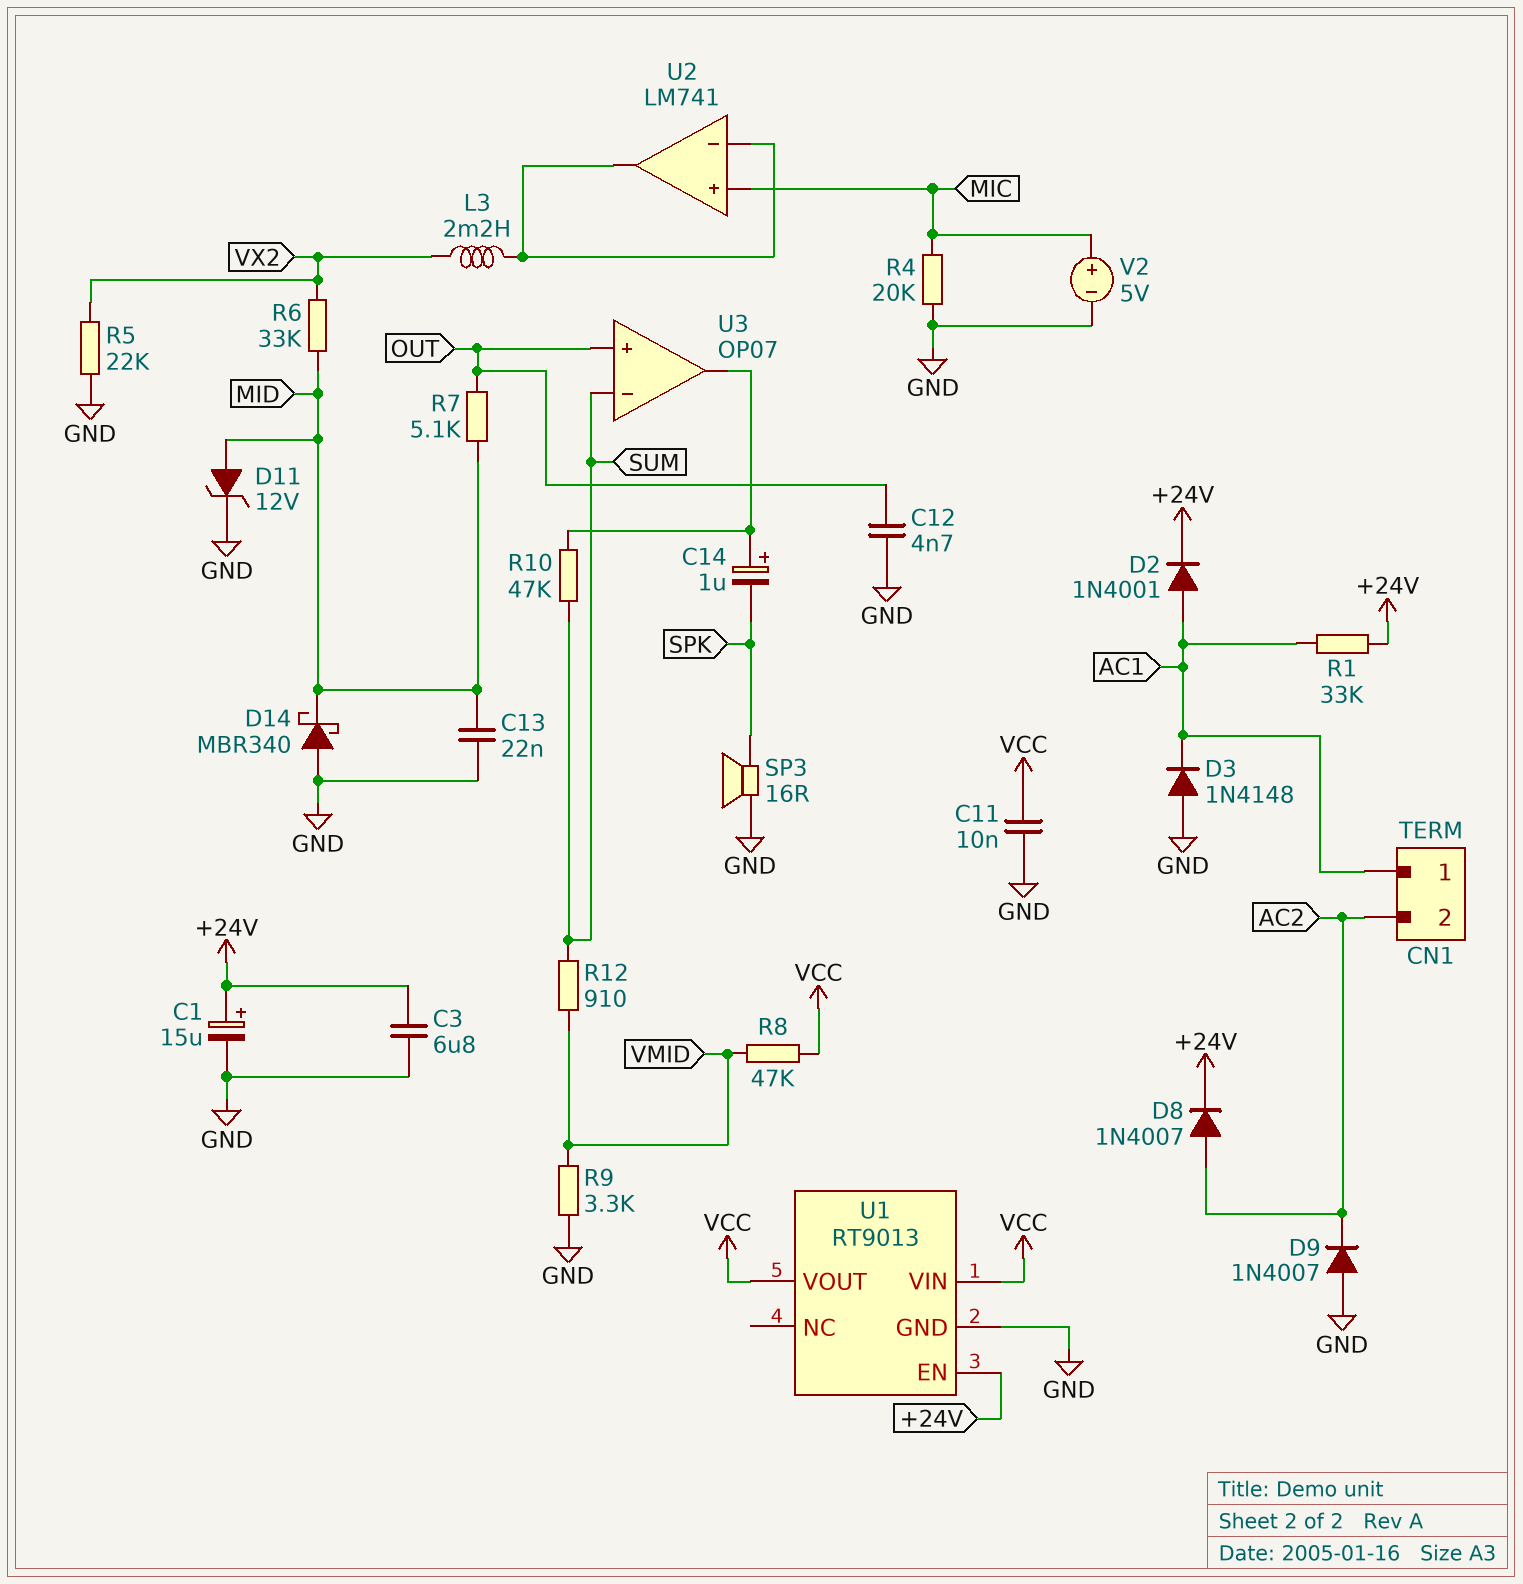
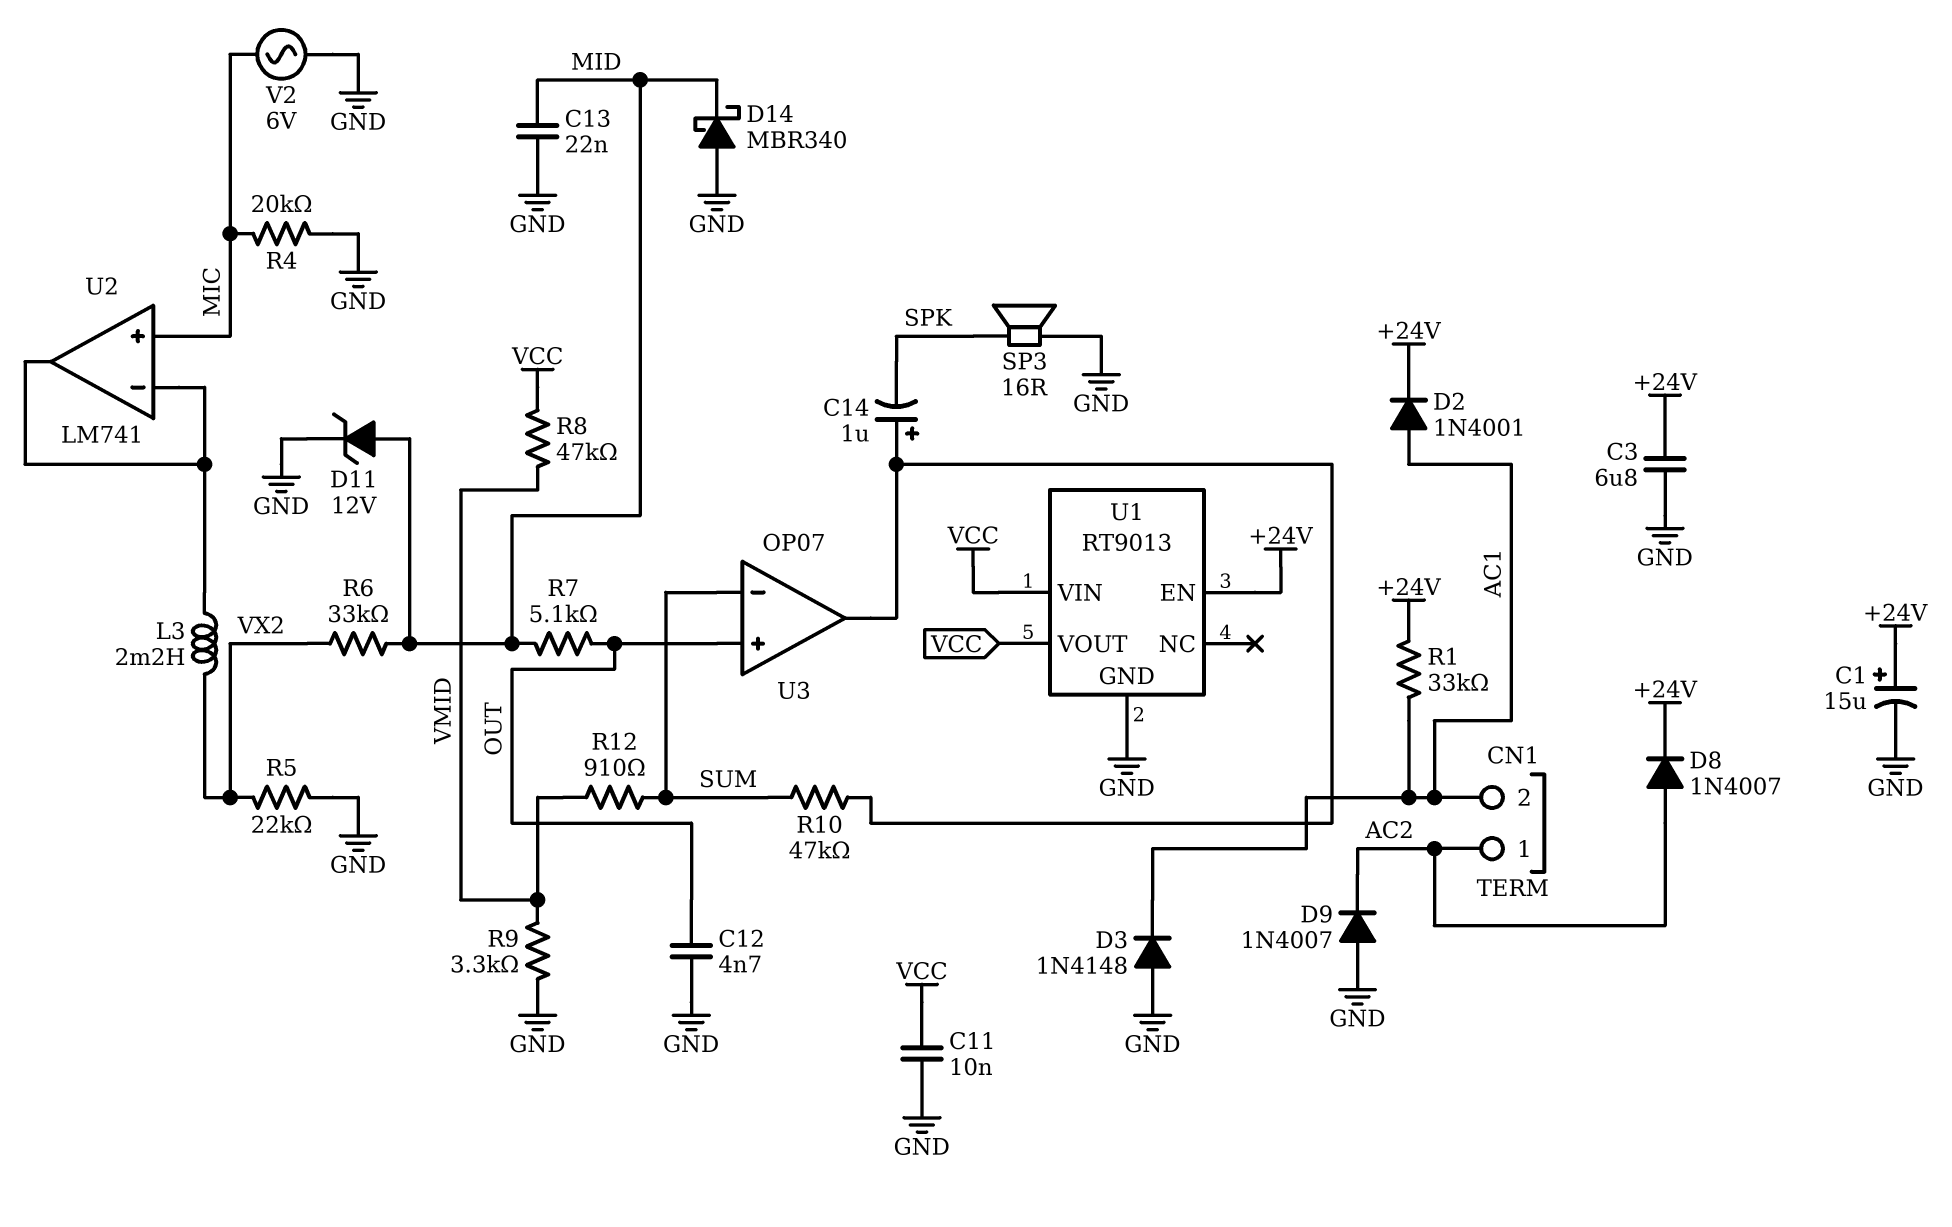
CN1 pin 1: AC1 -> AC2
CN1 pin 2: AC2 -> AC1
V2: 5V (plus MIC, minus GND) -> AC 6V (GND, MIC)

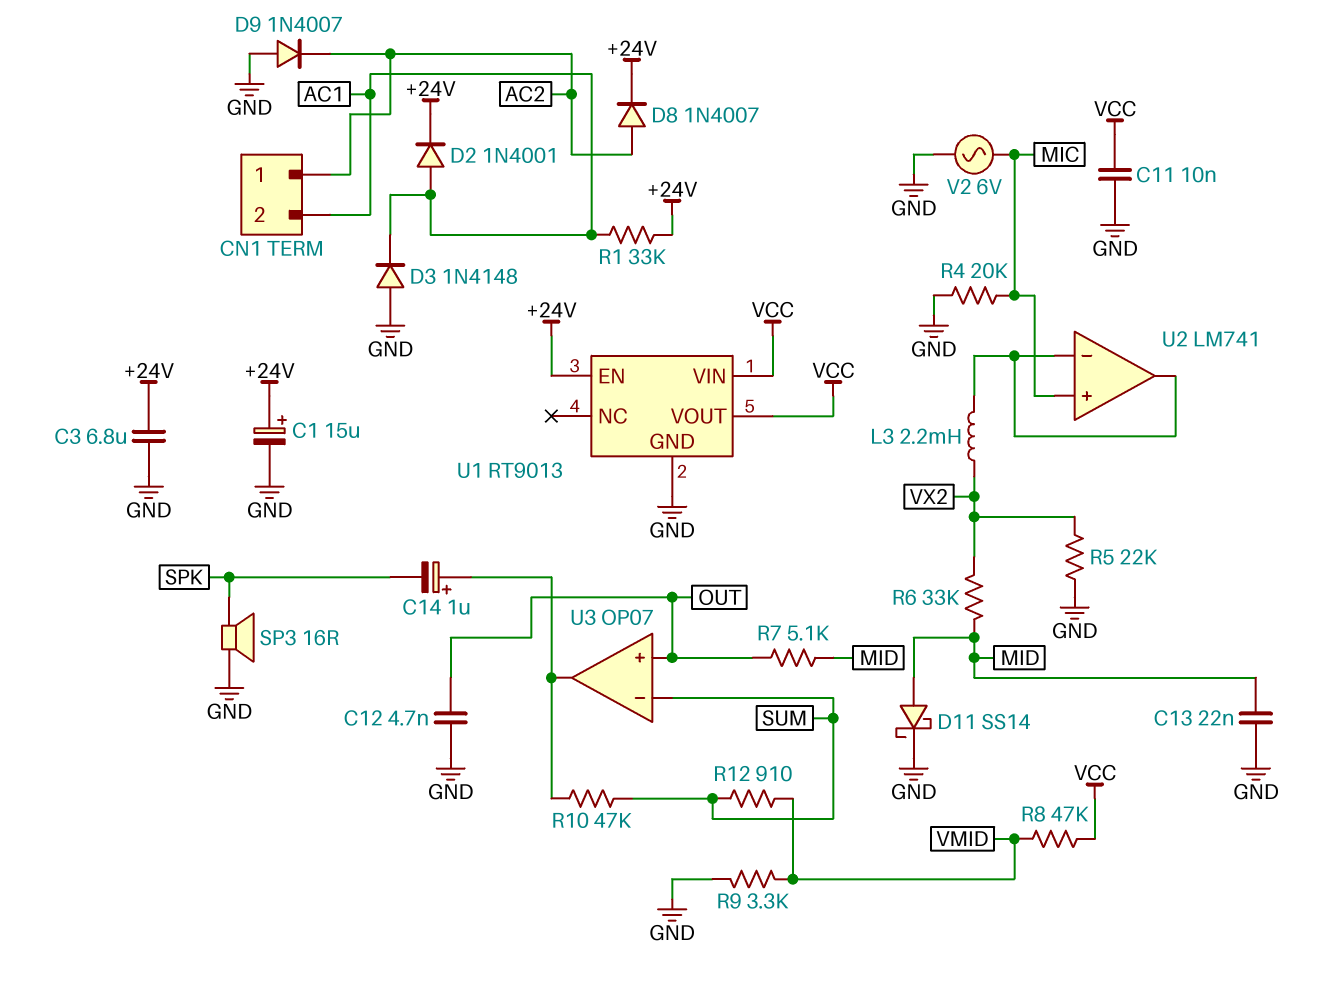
D11: zener 12V (A MID, K GND) -> schottky SS14 (A MID, K GND)
D14: schottky MBR340 (A GND, K MID) -> none

